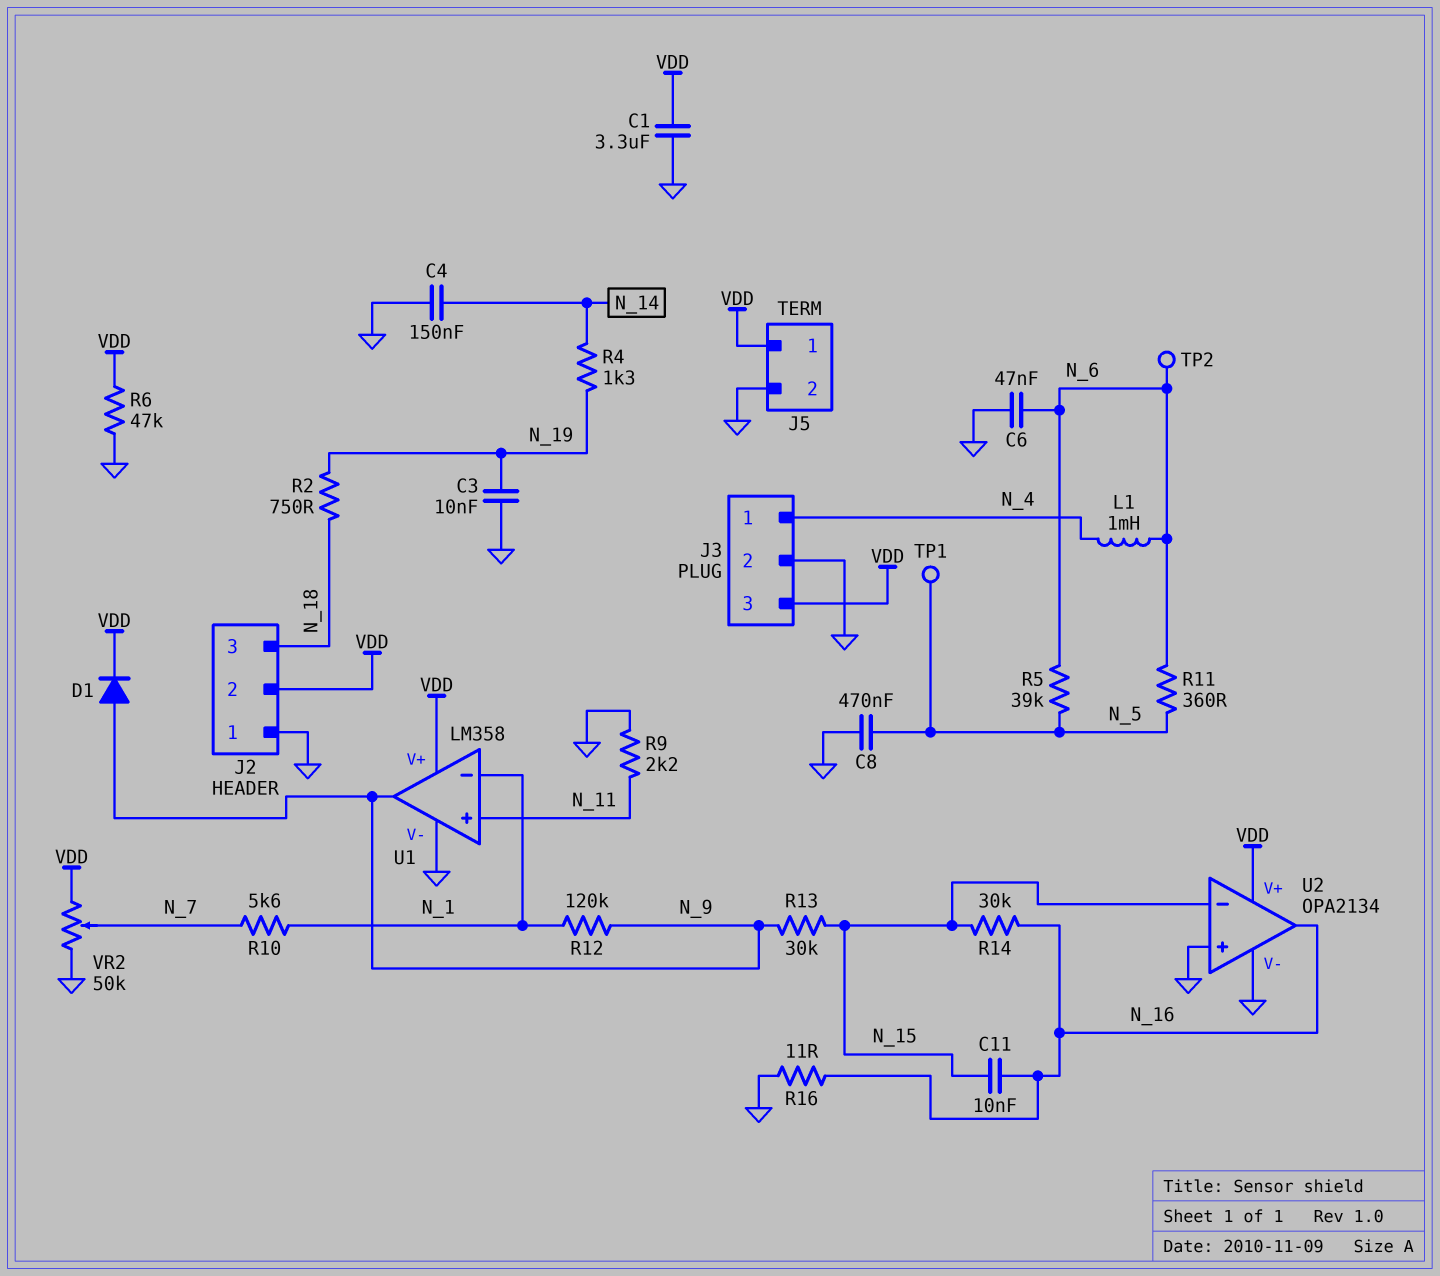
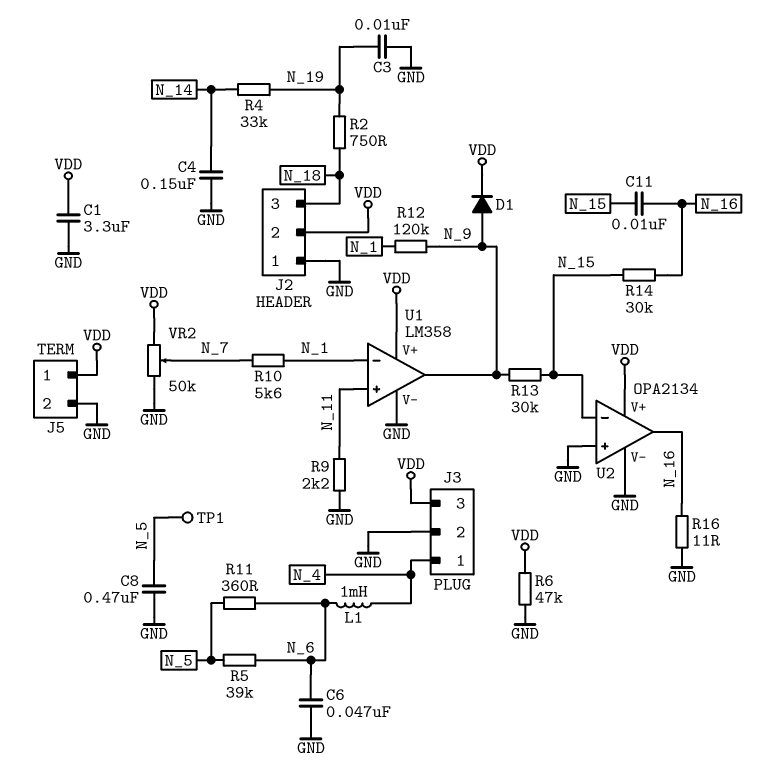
R4: 1.3k (N_14, N_19) -> 33k (N_14, N_19)
TP2: test point (N_6) -> none

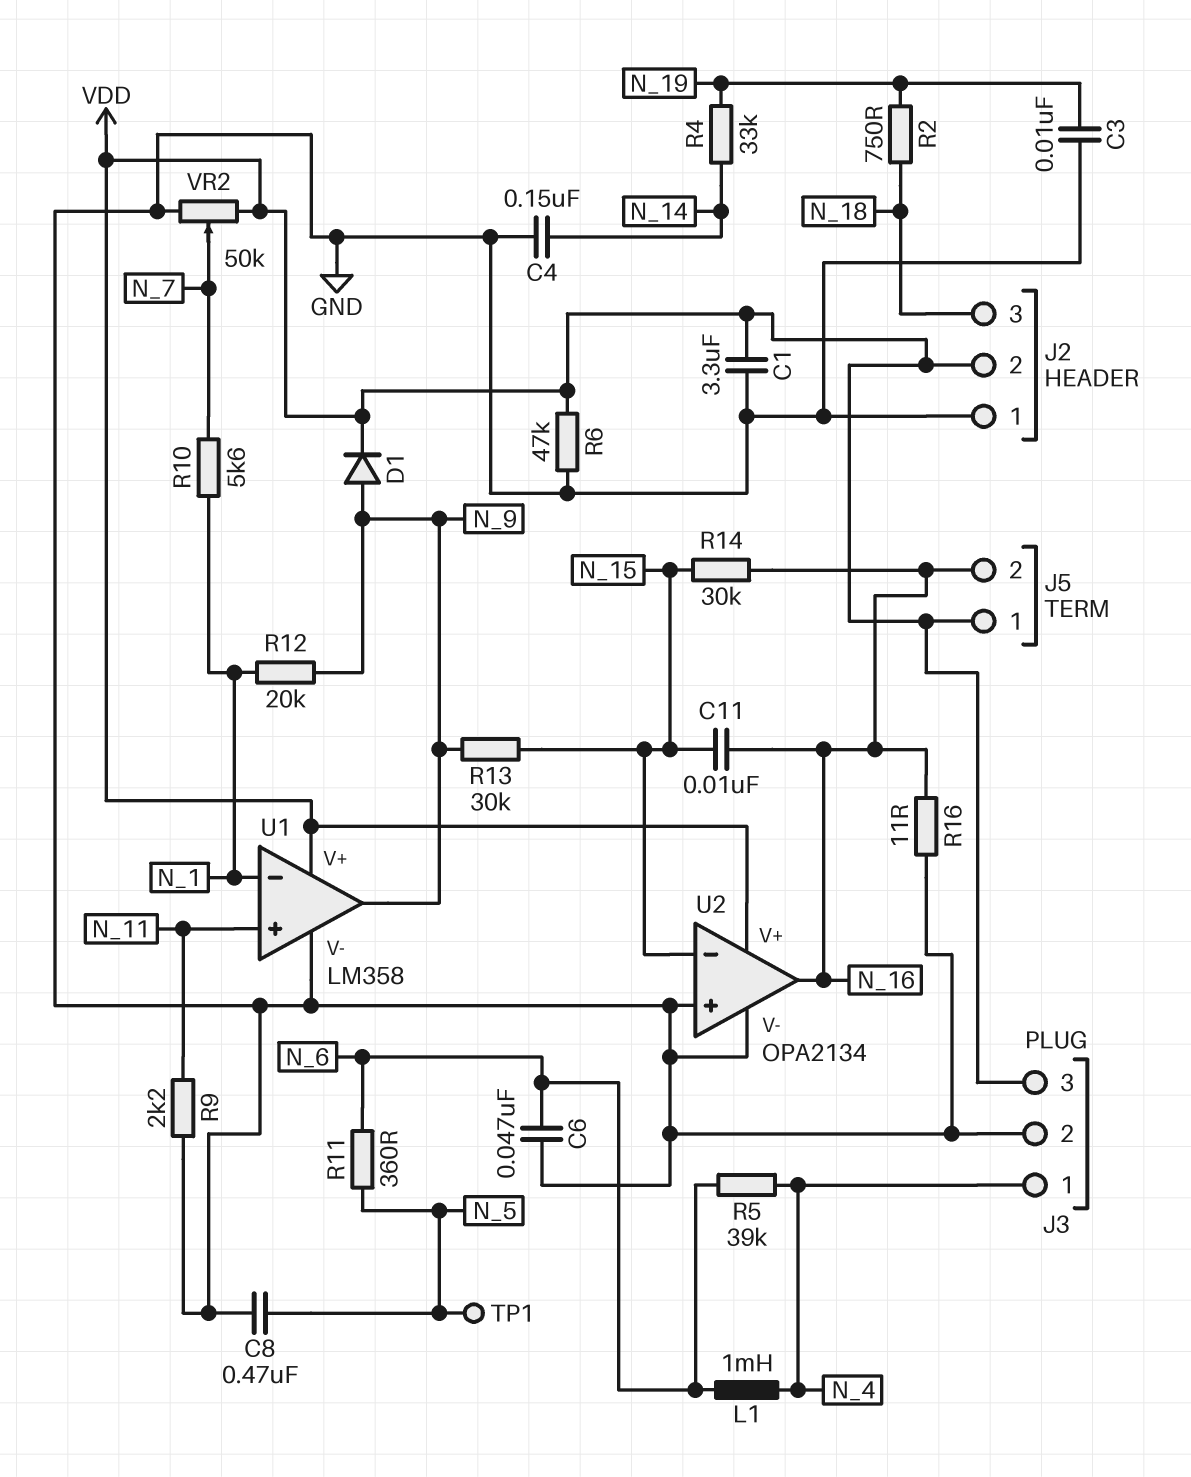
J5 pin 2: GND -> N_16
R5: 39k (N_5, N_6) -> 39k (N_4, N_6)
R12: 120k (N_1, N_9) -> 20k (N_1, N_9)

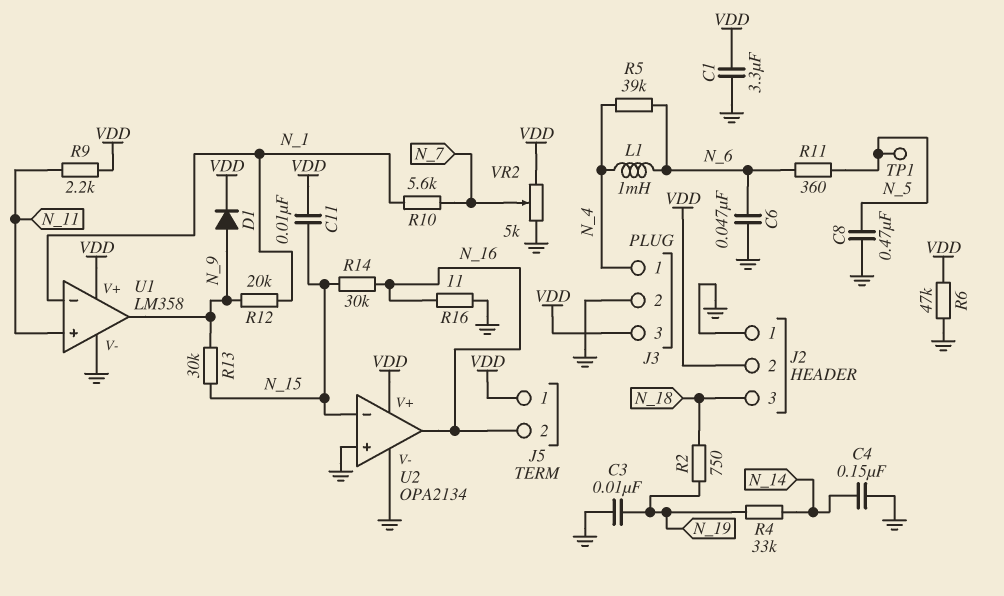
C11: 10nF (N_15, N_16) -> 10nF (N_15, VDD)
R9: 2.2k (GND, N_11) -> 2.2k (N_11, VDD)
VR2: 50k (GND, VDD, wiper N_7) -> 5k (GND, VDD, wiper N_7)

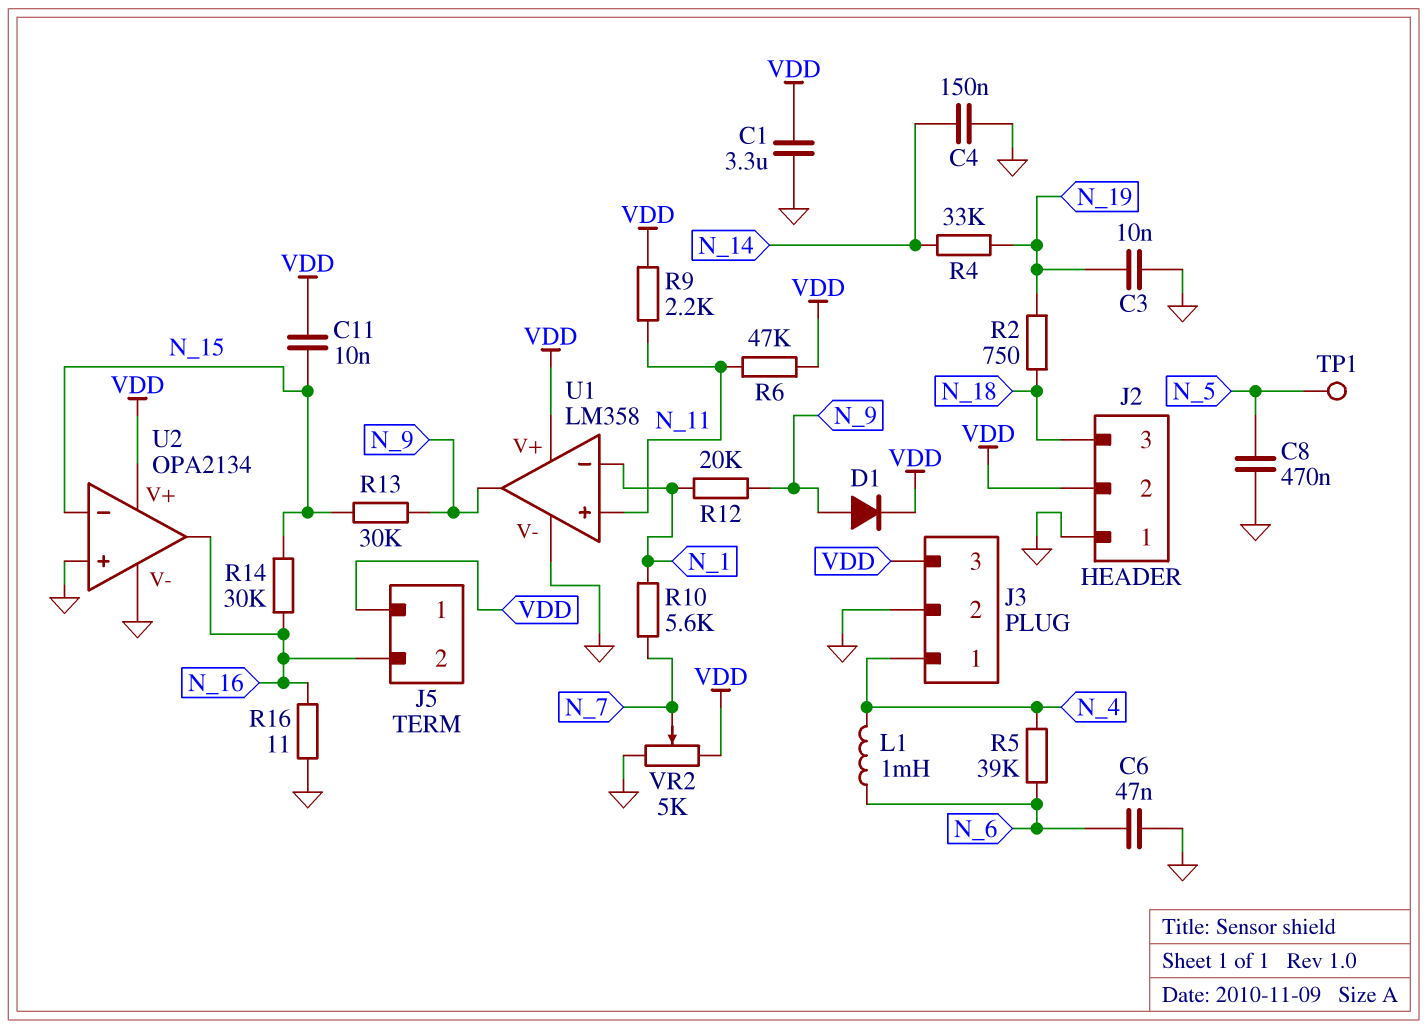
R6: 47k (GND, VDD) -> 47k (N_11, VDD)
R11: 360 (N_5, N_6) -> none

